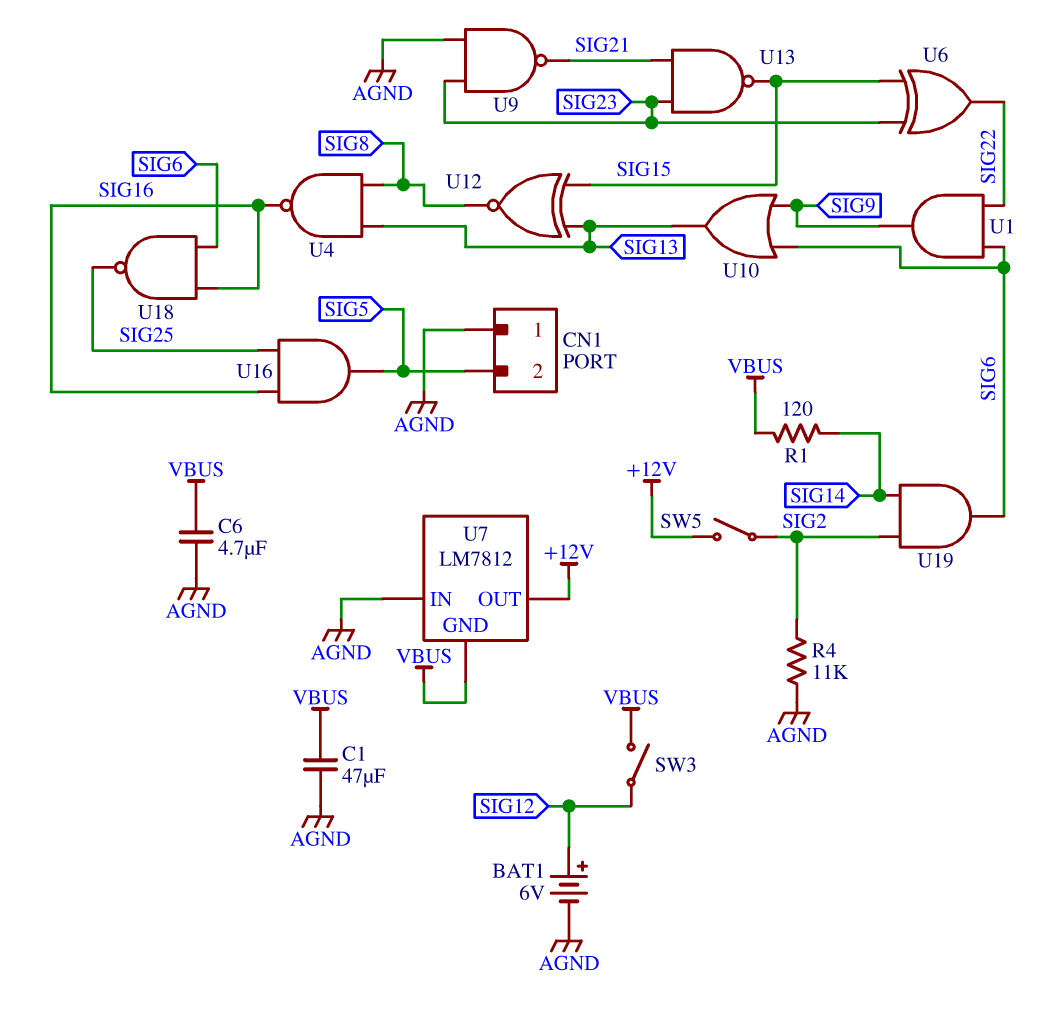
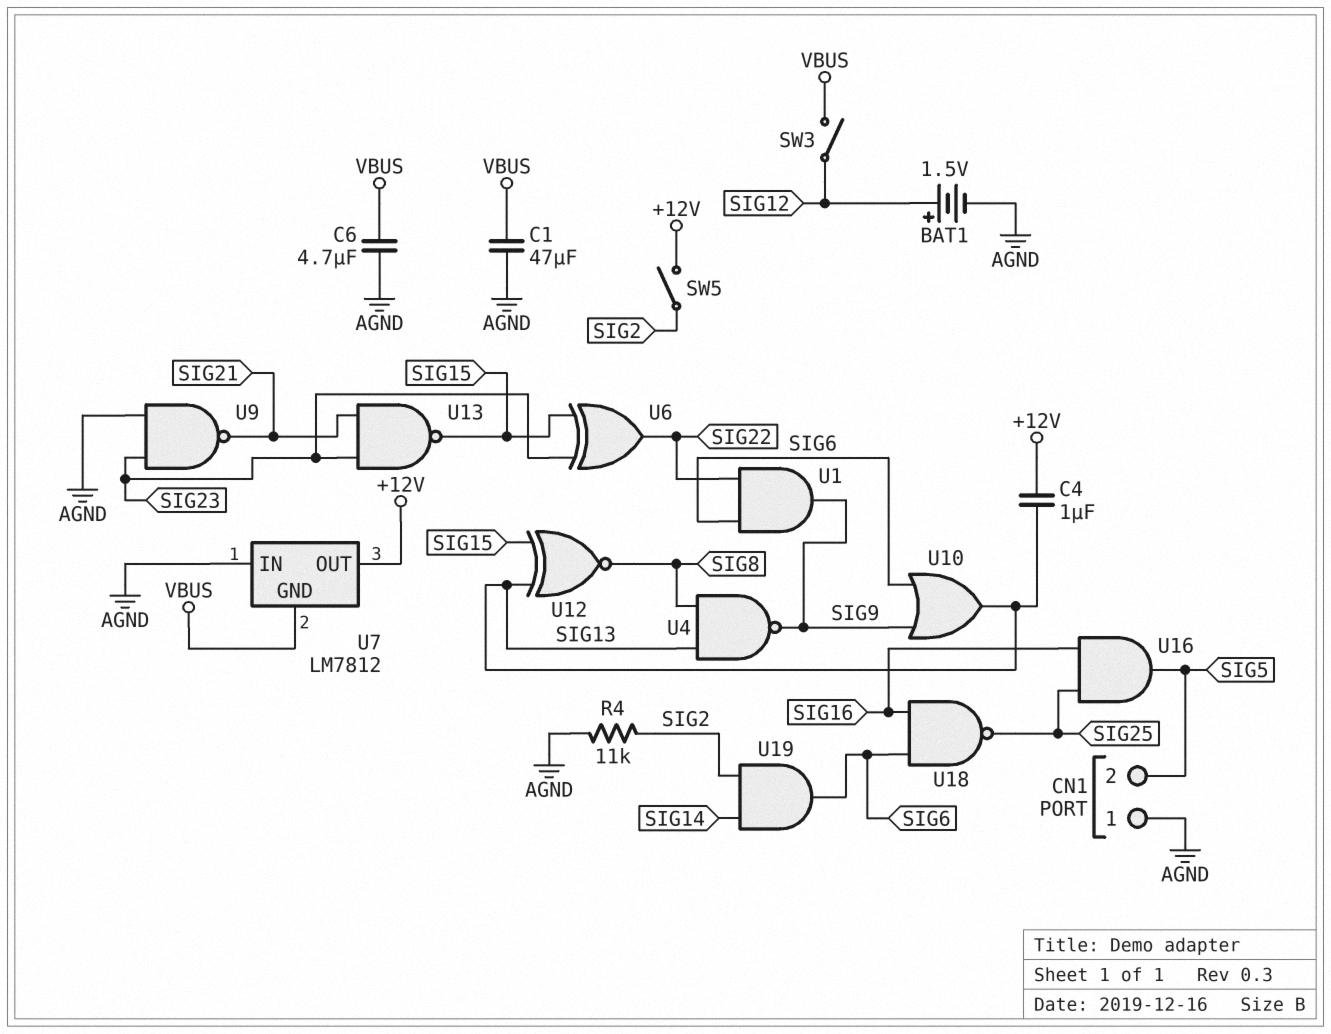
BAT1: 6V (plus SIG12, minus AGND) -> 1.5V (plus SIG12, minus AGND)
C4: none -> 1uF (+12V, SIG13)
R1: 120 (SIG14, VBUS) -> none
U4: NAND (in SIG8, in SIG13, out SIG16) -> NAND (in SIG8, in SIG13, out SIG9)

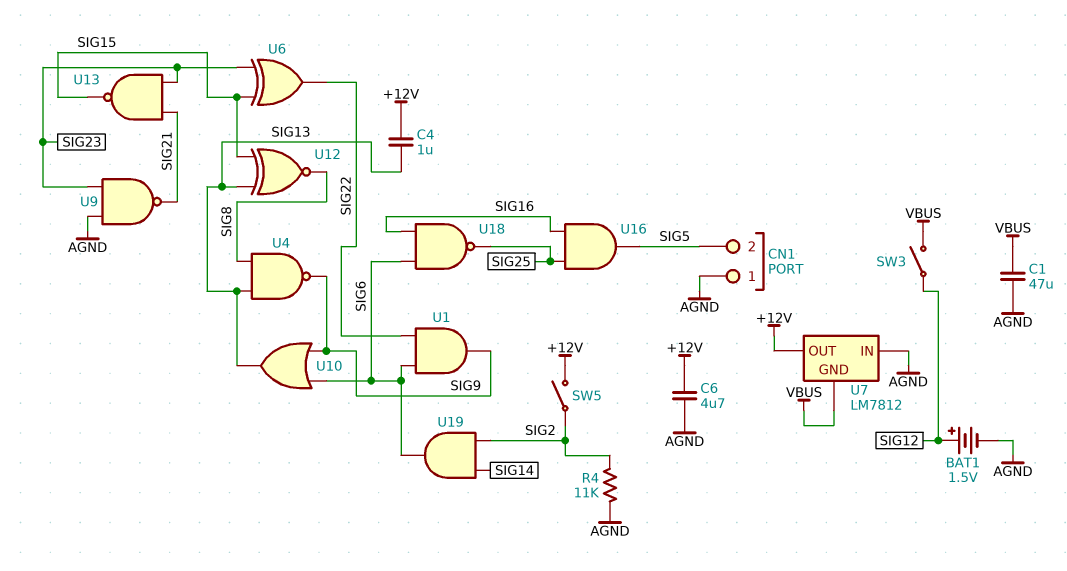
C6: 4.7uF (AGND, VBUS) -> 4.7uF (+12V, AGND)

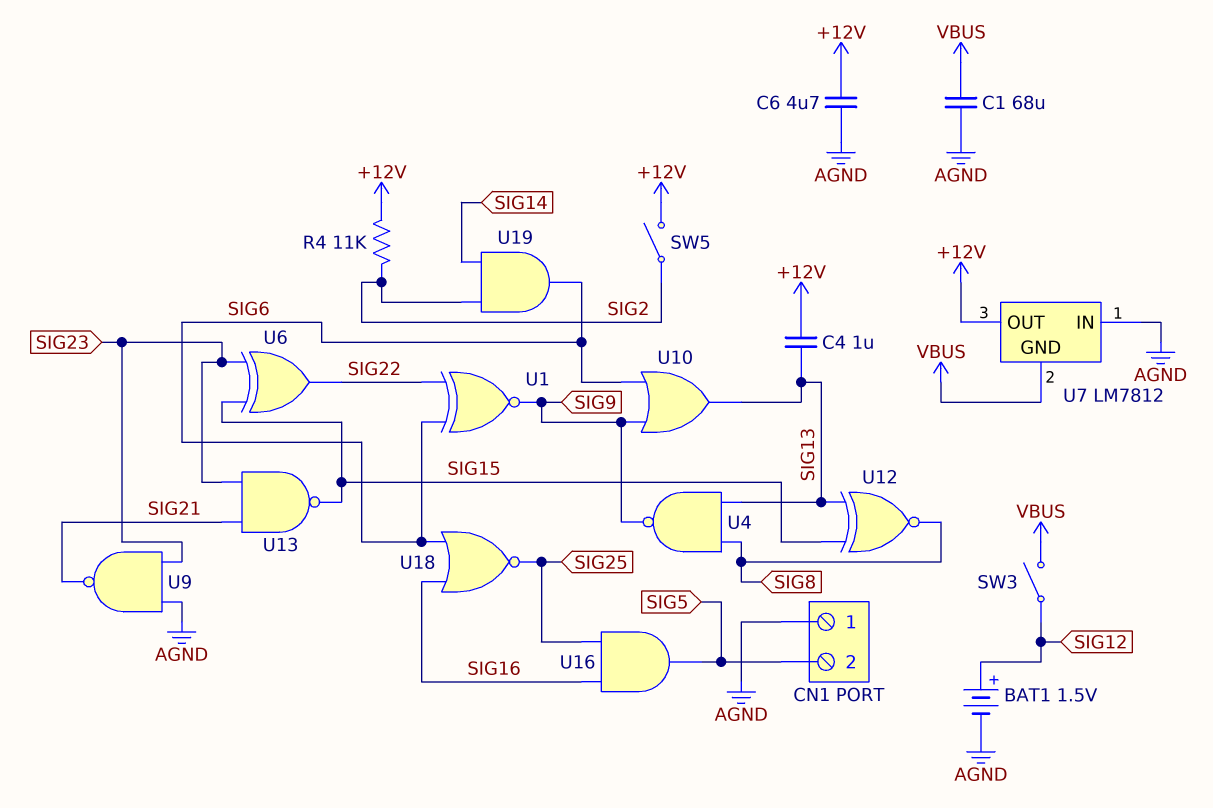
C1: 47uF (AGND, VBUS) -> 68uF (AGND, VBUS)
R4: 11k (AGND, SIG2) -> 11k (+12V, SIG2)
U1: AND (in SIG6, in SIG22, out SIG9) -> XNOR (in SIG6, in SIG22, out SIG9)
U18: NAND (in SIG6, in SIG16, out SIG25) -> NOR (in SIG6, in SIG16, out SIG25)

